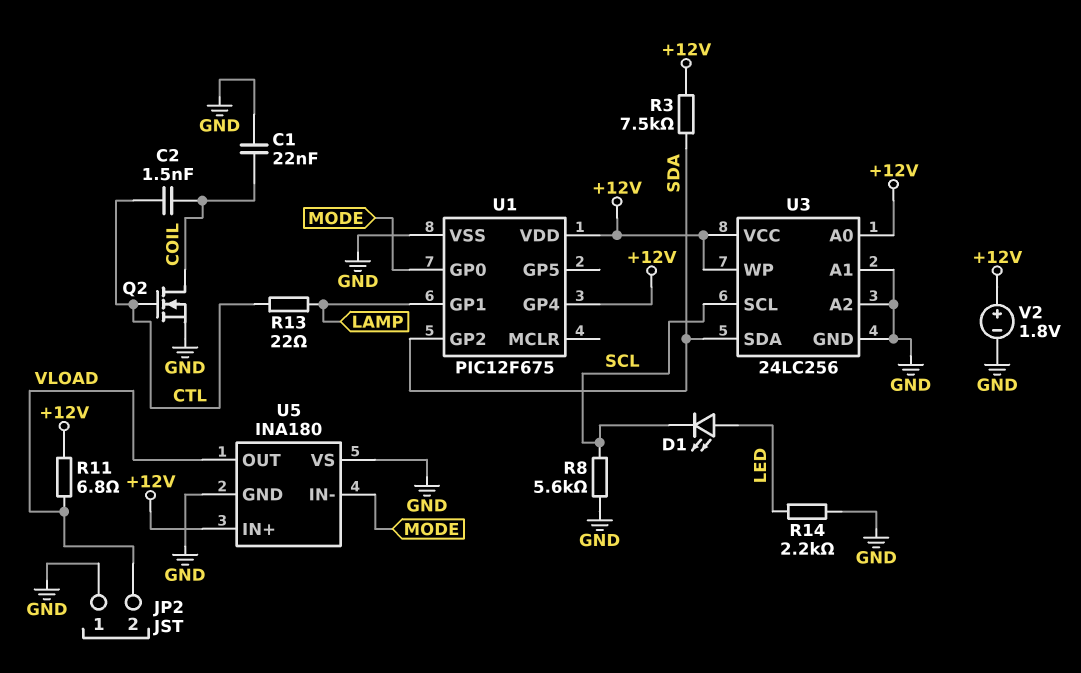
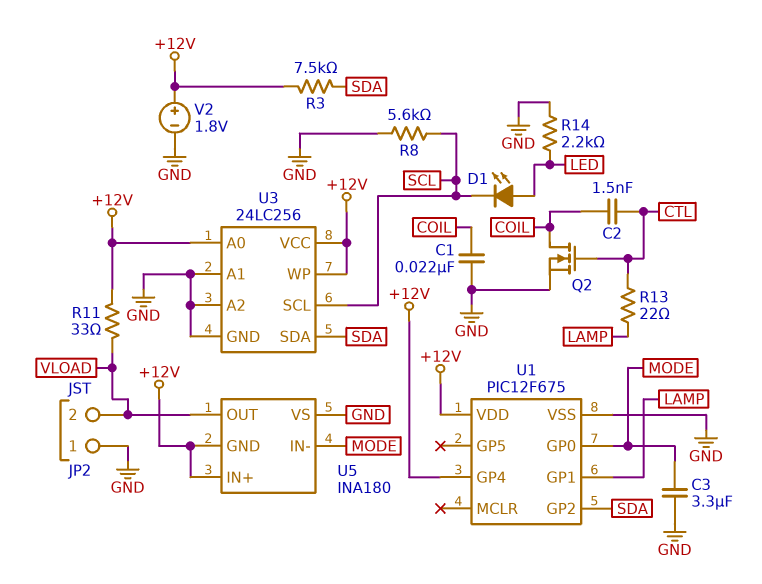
C3: none -> 3.3uF (GND, MODE)
R11: 6.8 (+12V, VLOAD) -> 33 (+12V, VLOAD)
U5 pin GND: GND -> +12V

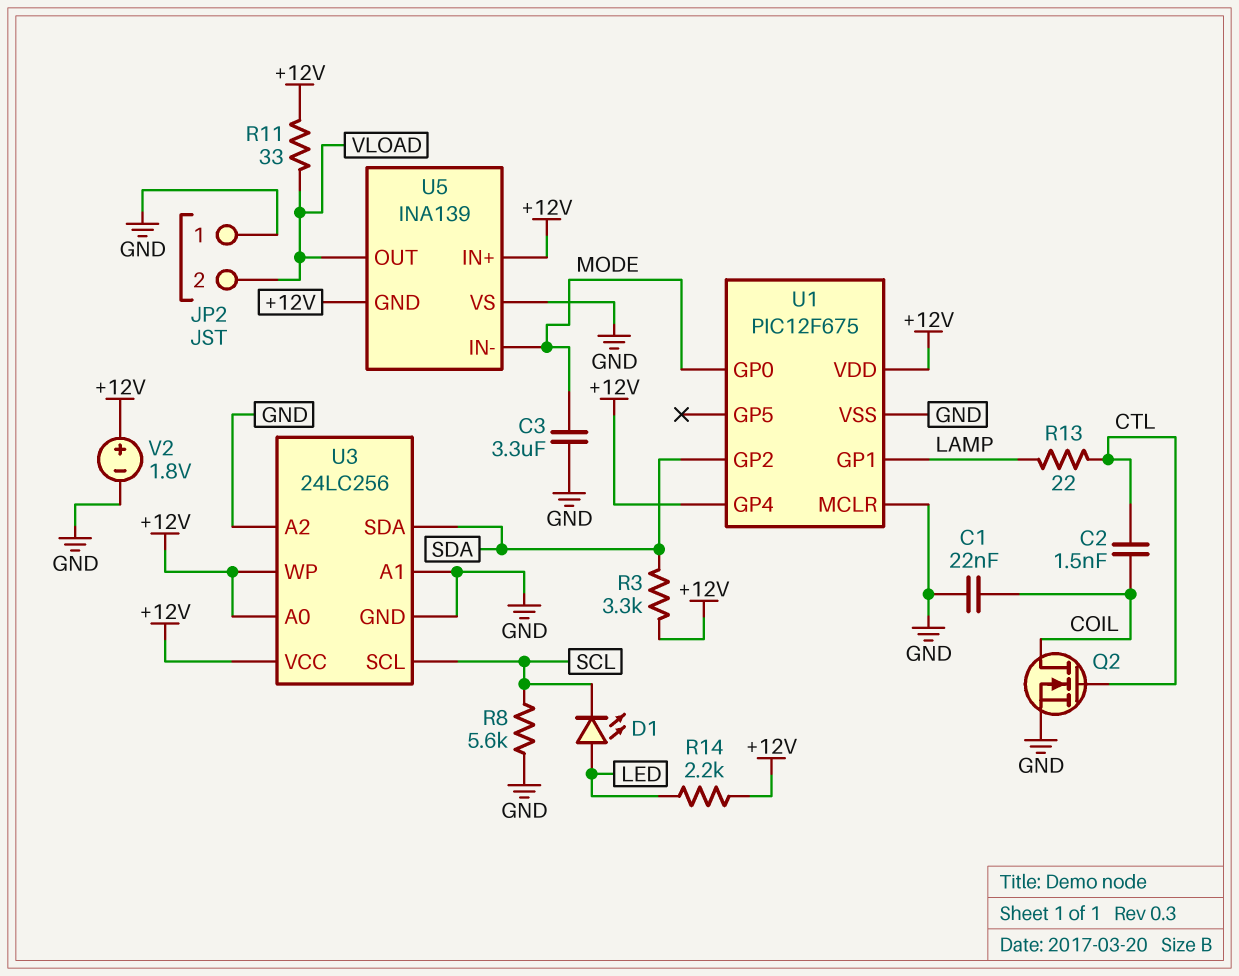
R3: 7.5k (+12V, SDA) -> 3.3k (+12V, SDA)
R14: 2.2k (GND, LED) -> 2.2k (+12V, LED)
U1 pin MCLR: none -> GND
U5: INA180 -> INA139

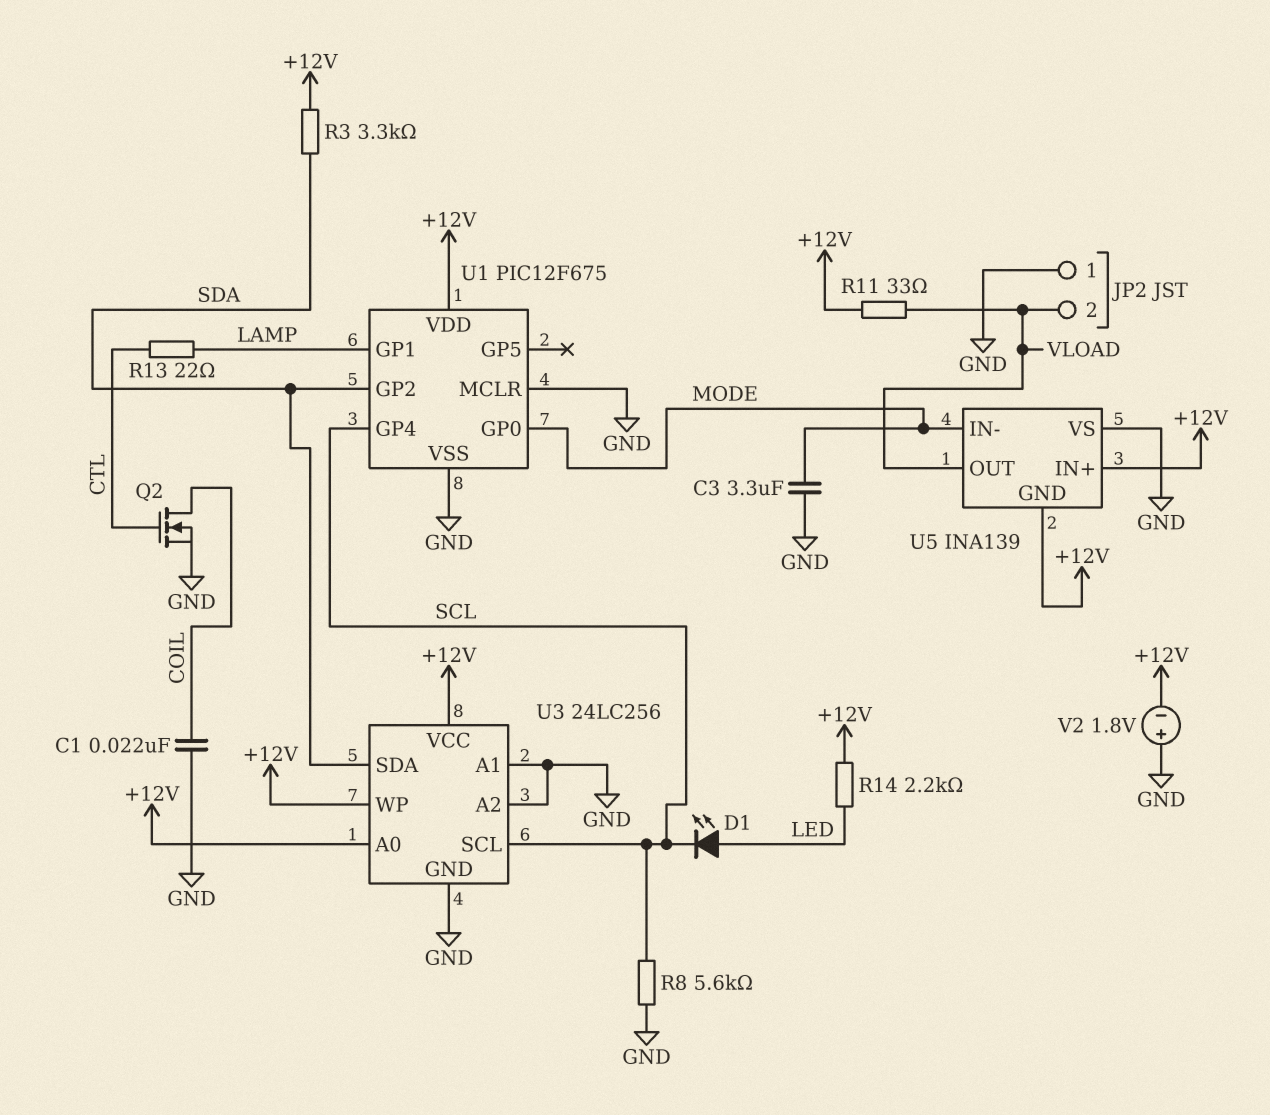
C2: 1.5nF (COIL, CTL) -> none
U1 pin GP4: +12V -> SCL
V2: 1.8V (plus +12V, minus GND) -> 1.8V (plus GND, minus +12V)

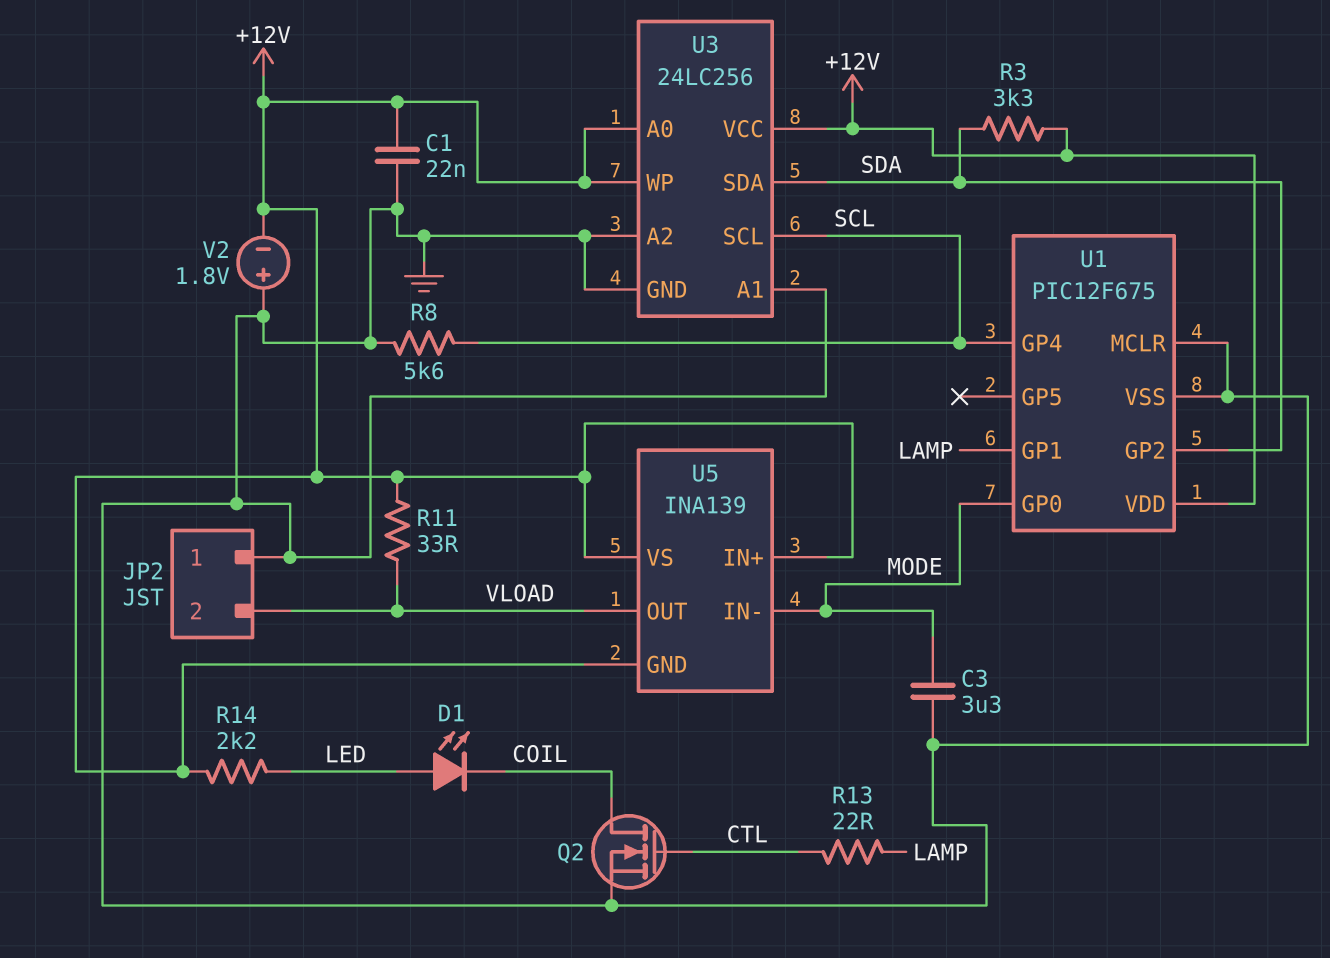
C1: 22nF (COIL, GND) -> 22nF (+12V, GND)
D1: LED (A LED, K SCL) -> LED (A LED, K COIL)
U5 pin VS: GND -> +12V

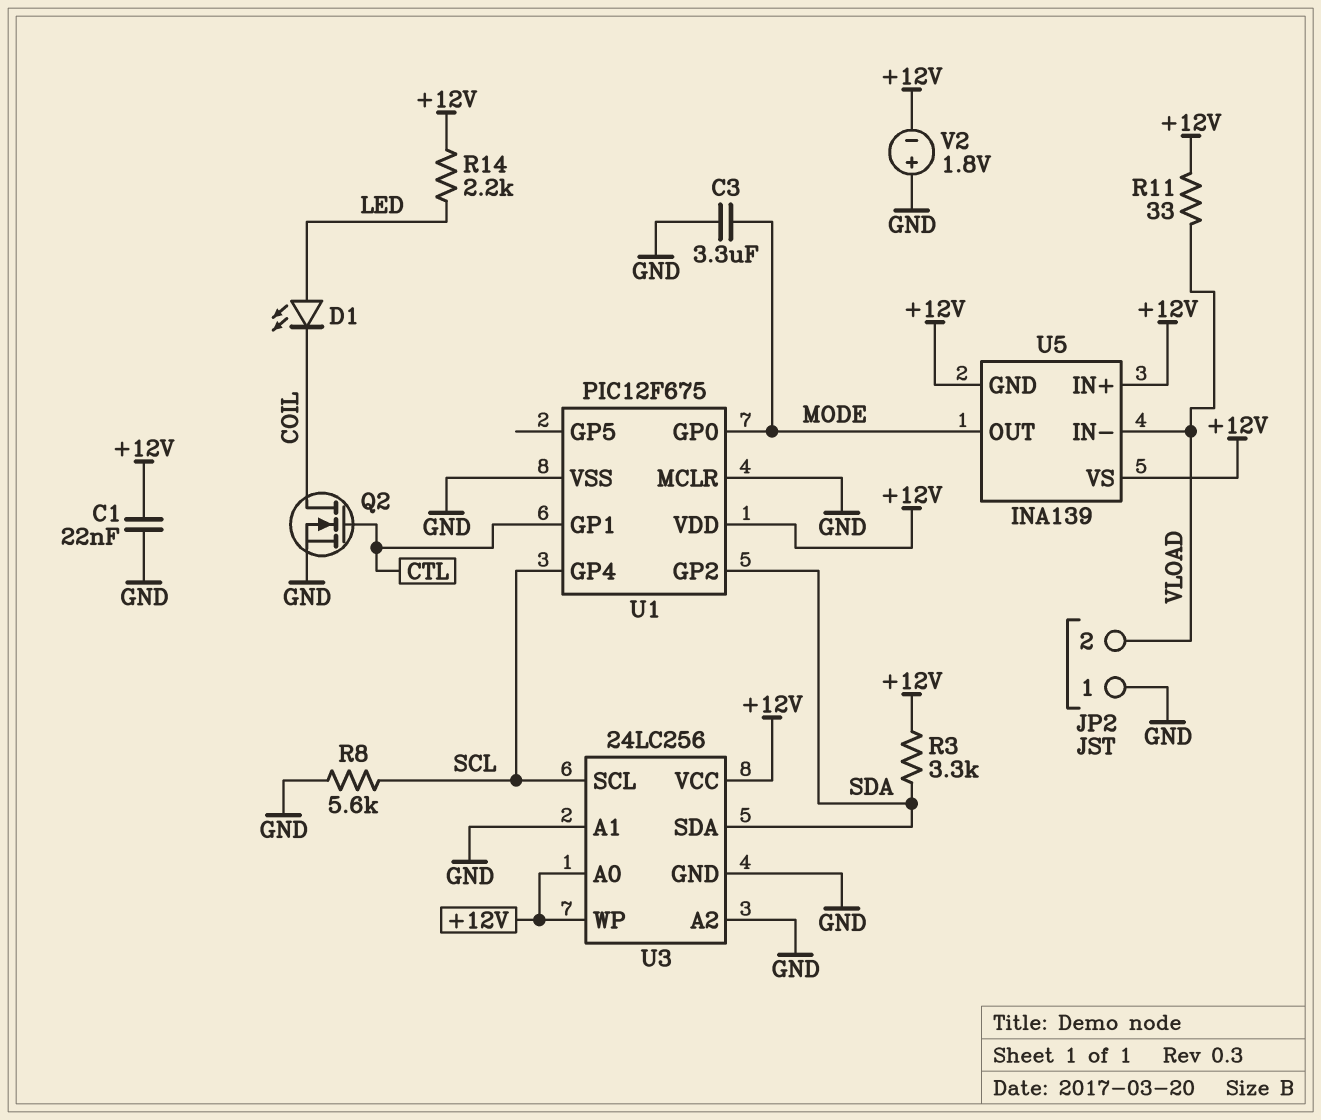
R13: 22 (CTL, LAMP) -> none
U1 pin GP1: LAMP -> CTL
U5 pin IN-: MODE -> VLOAD
U5 pin OUT: VLOAD -> MODE

